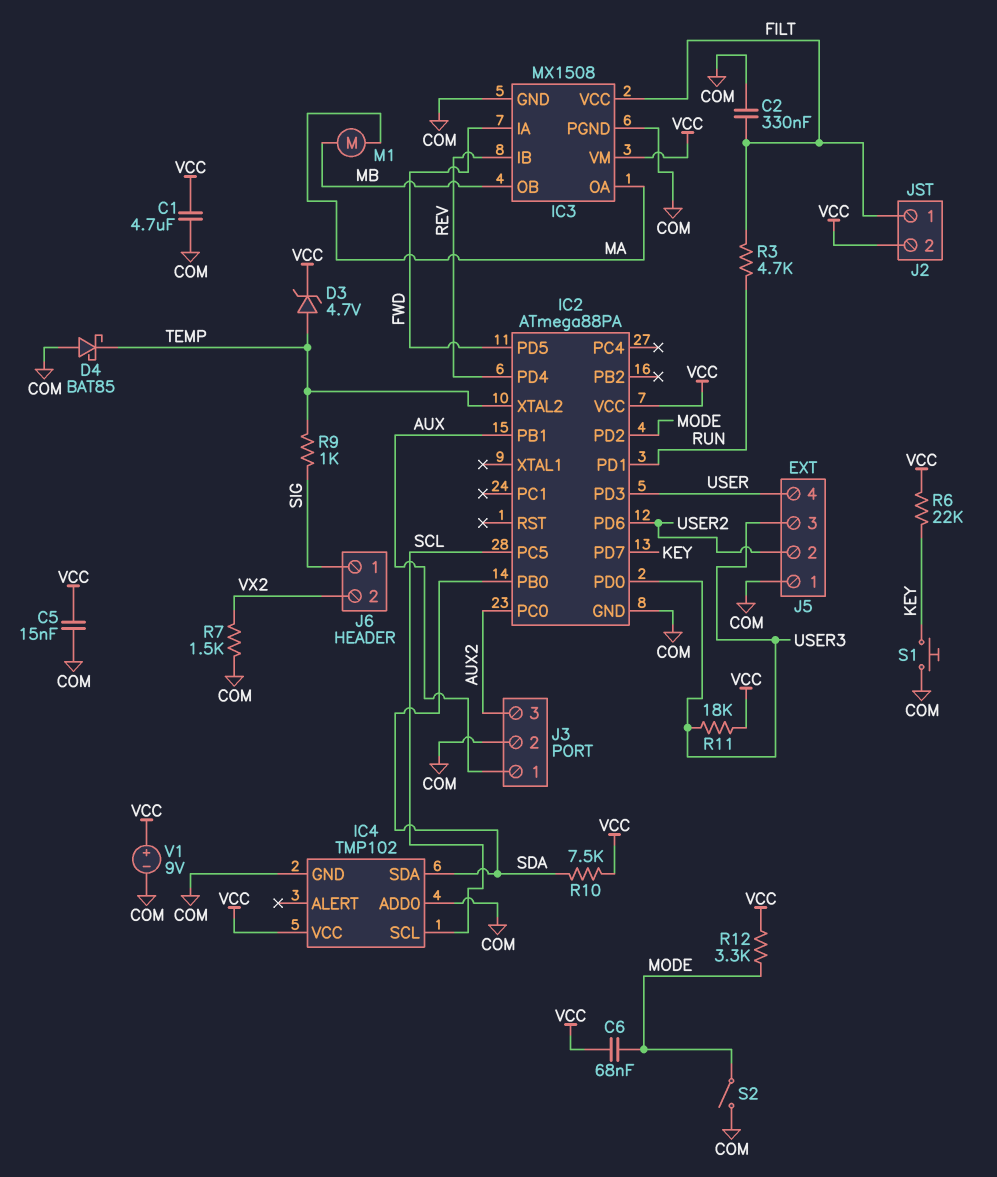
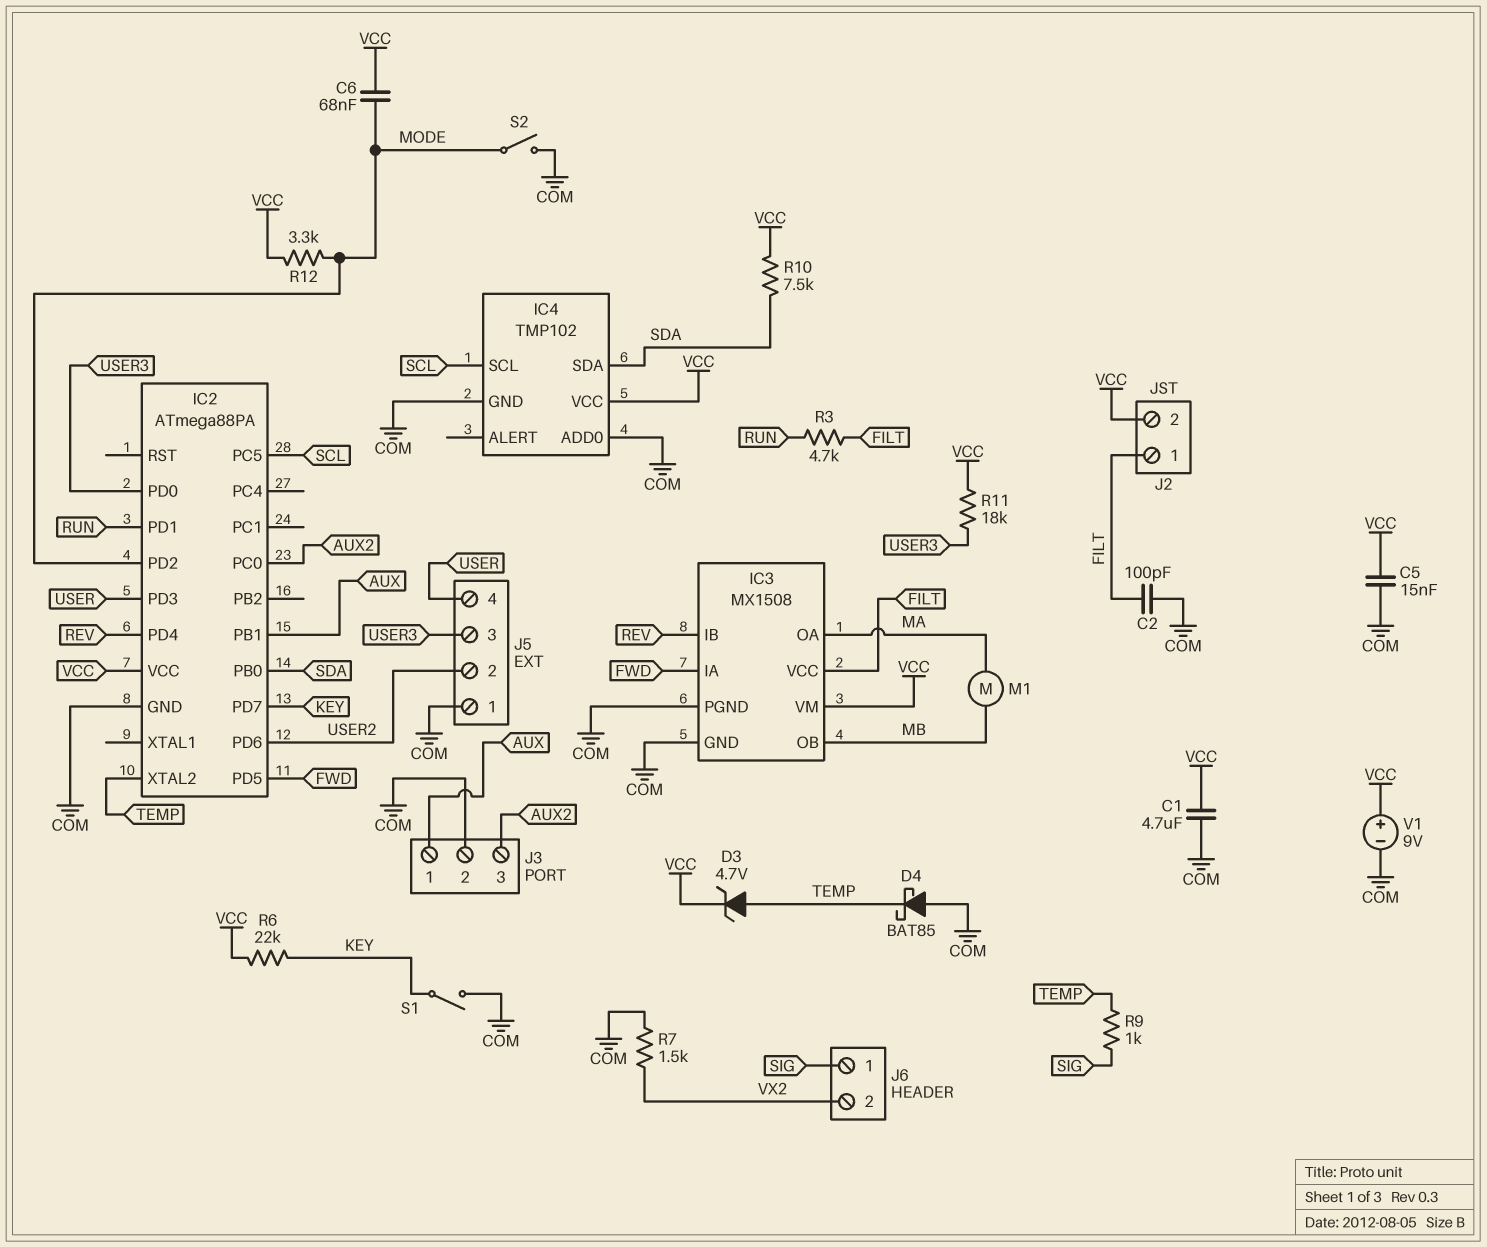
C2: 330nF (COM, FILT) -> 100pF (COM, FILT)
S1: button (COM, KEY) -> switch (COM, KEY)

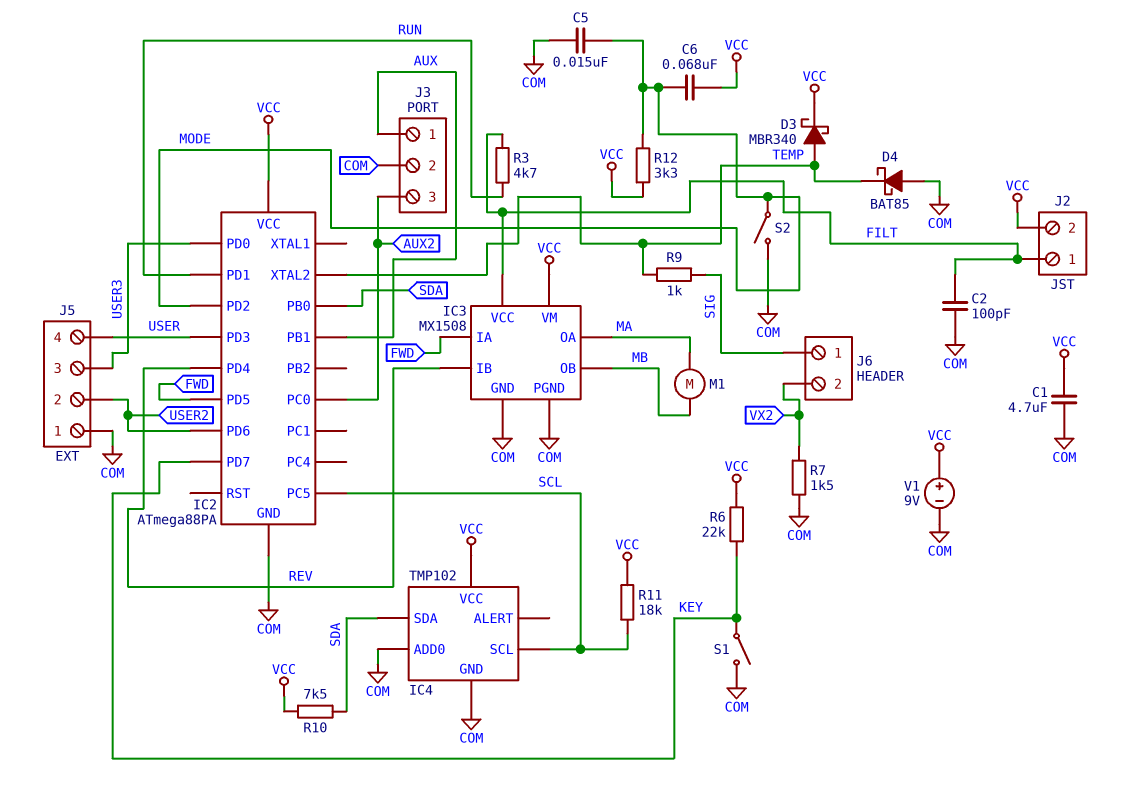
C5: 15nF (COM, VCC) -> 15nF (COM, MODE)
D3: zener 4.7V (A TEMP, K VCC) -> schottky MBR340 (A TEMP, K VCC)
R11: 18k (USER3, VCC) -> 18k (SCL, VCC)

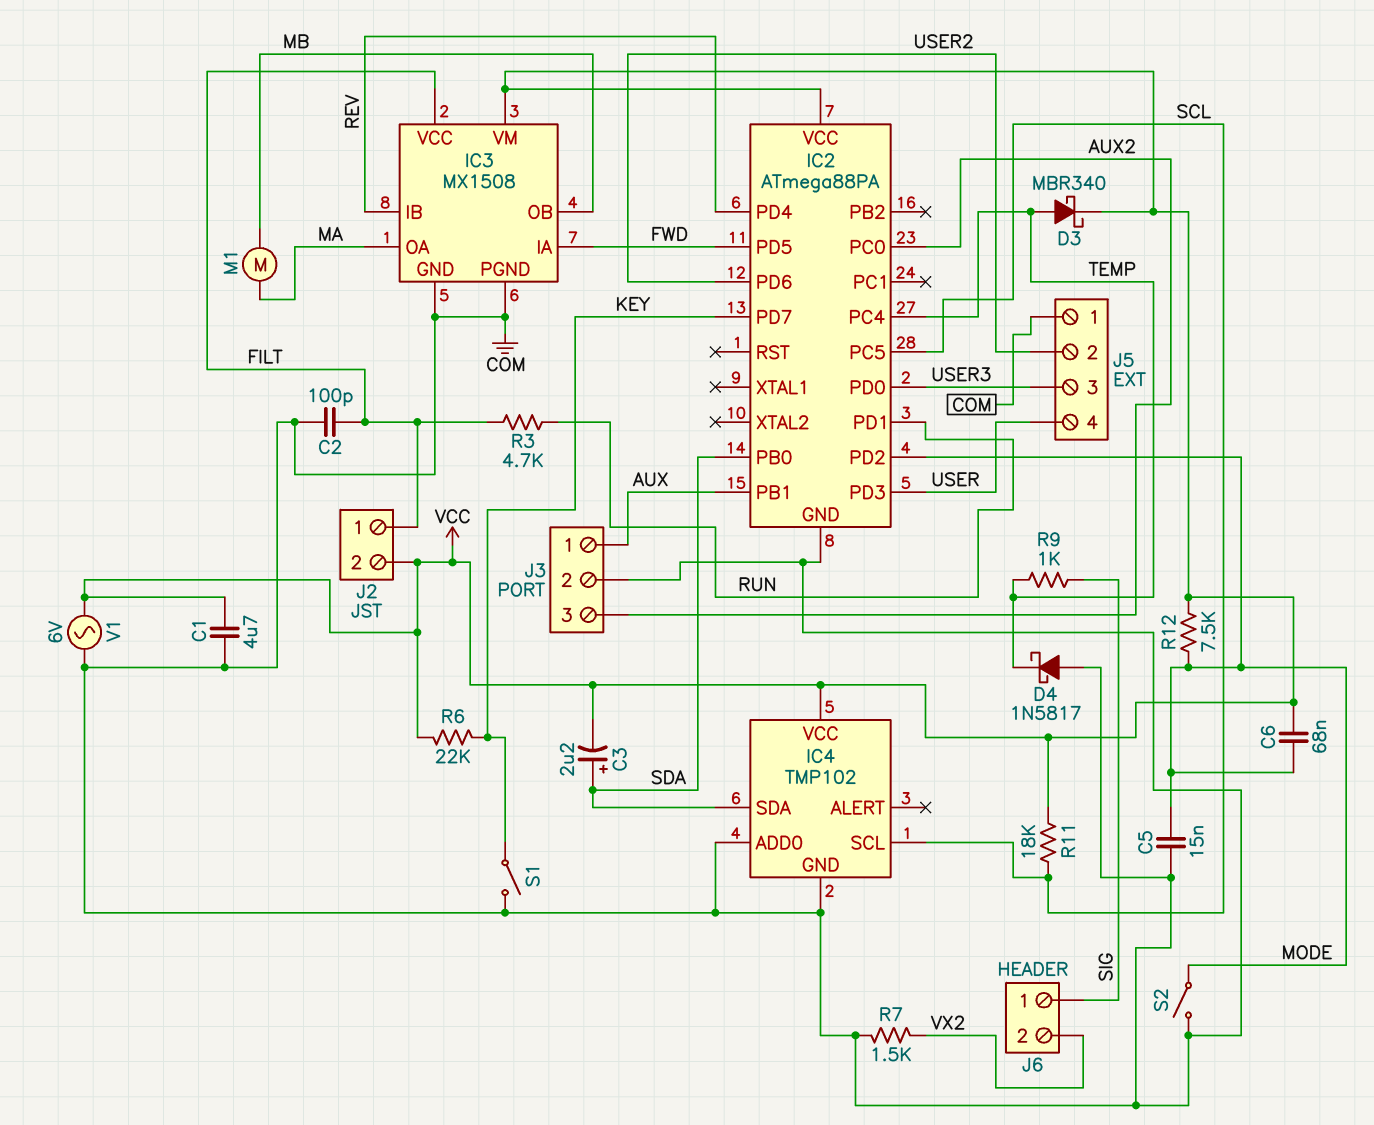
C3: none -> 2.2uF (plus SDA, minus VCC)
D4: schottky BAT85 (A COM, K TEMP) -> schottky 1N5817 (A COM, K TEMP)
IC2 pin PC4: none -> TEMP
IC2 pin XTAL2: TEMP -> none
R10: 7.5k (SDA, VCC) -> none
R12: 3.3k (MODE, VCC) -> 7.5k (MODE, VCC)
V1: 9V (plus VCC, minus COM) -> AC 6V (COM, VCC)

